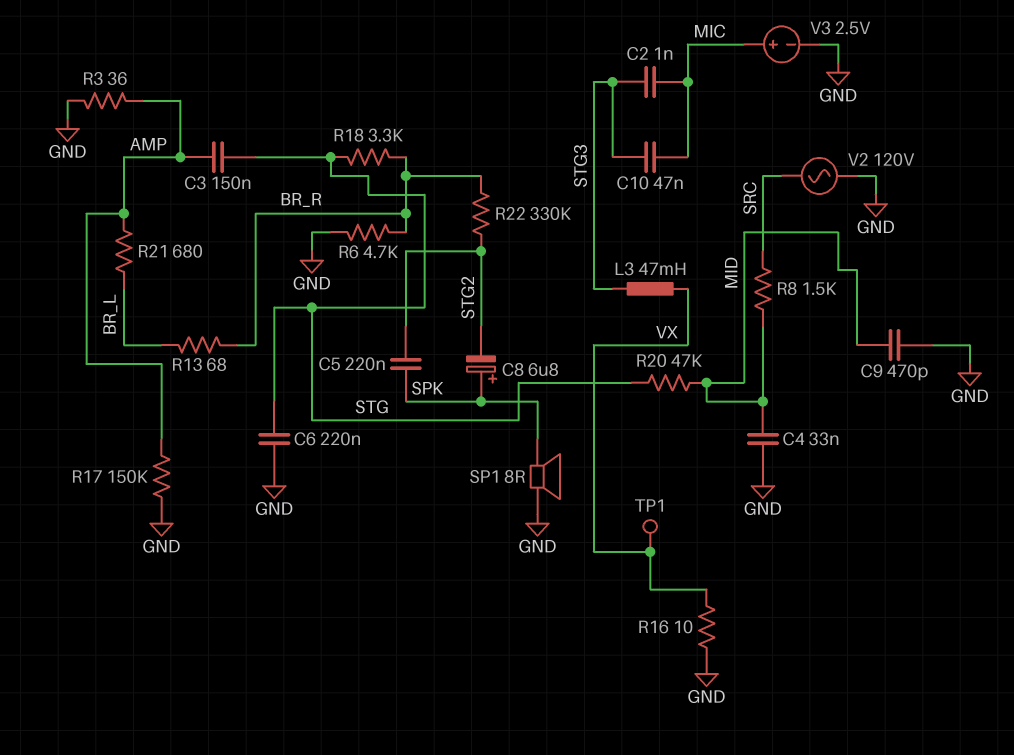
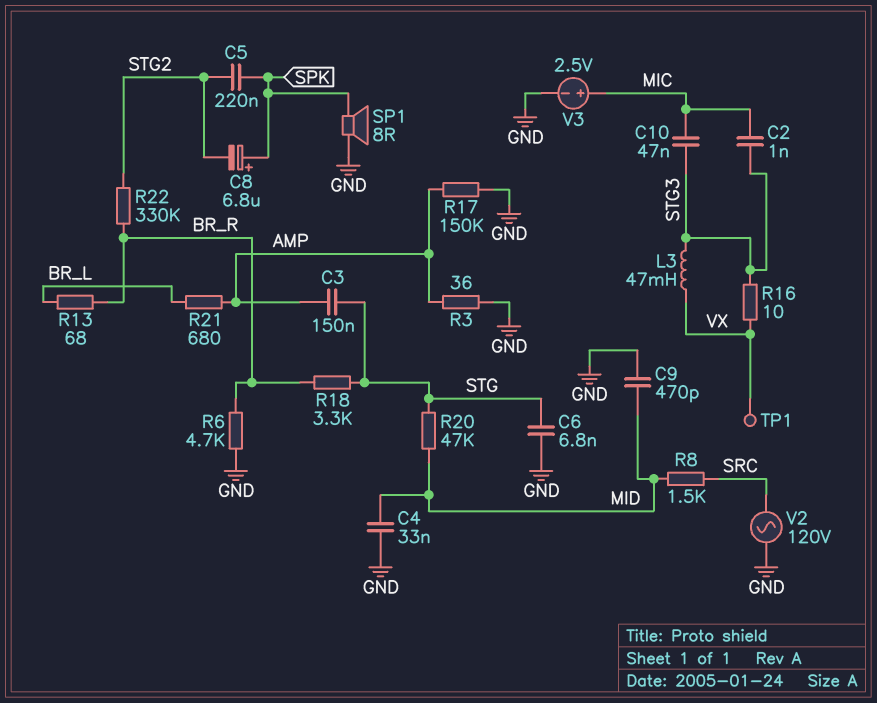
C6: 220nF (GND, STG) -> 6.8nF (GND, STG)
R16: 10 (GND, VX) -> 10 (STG3, VX)

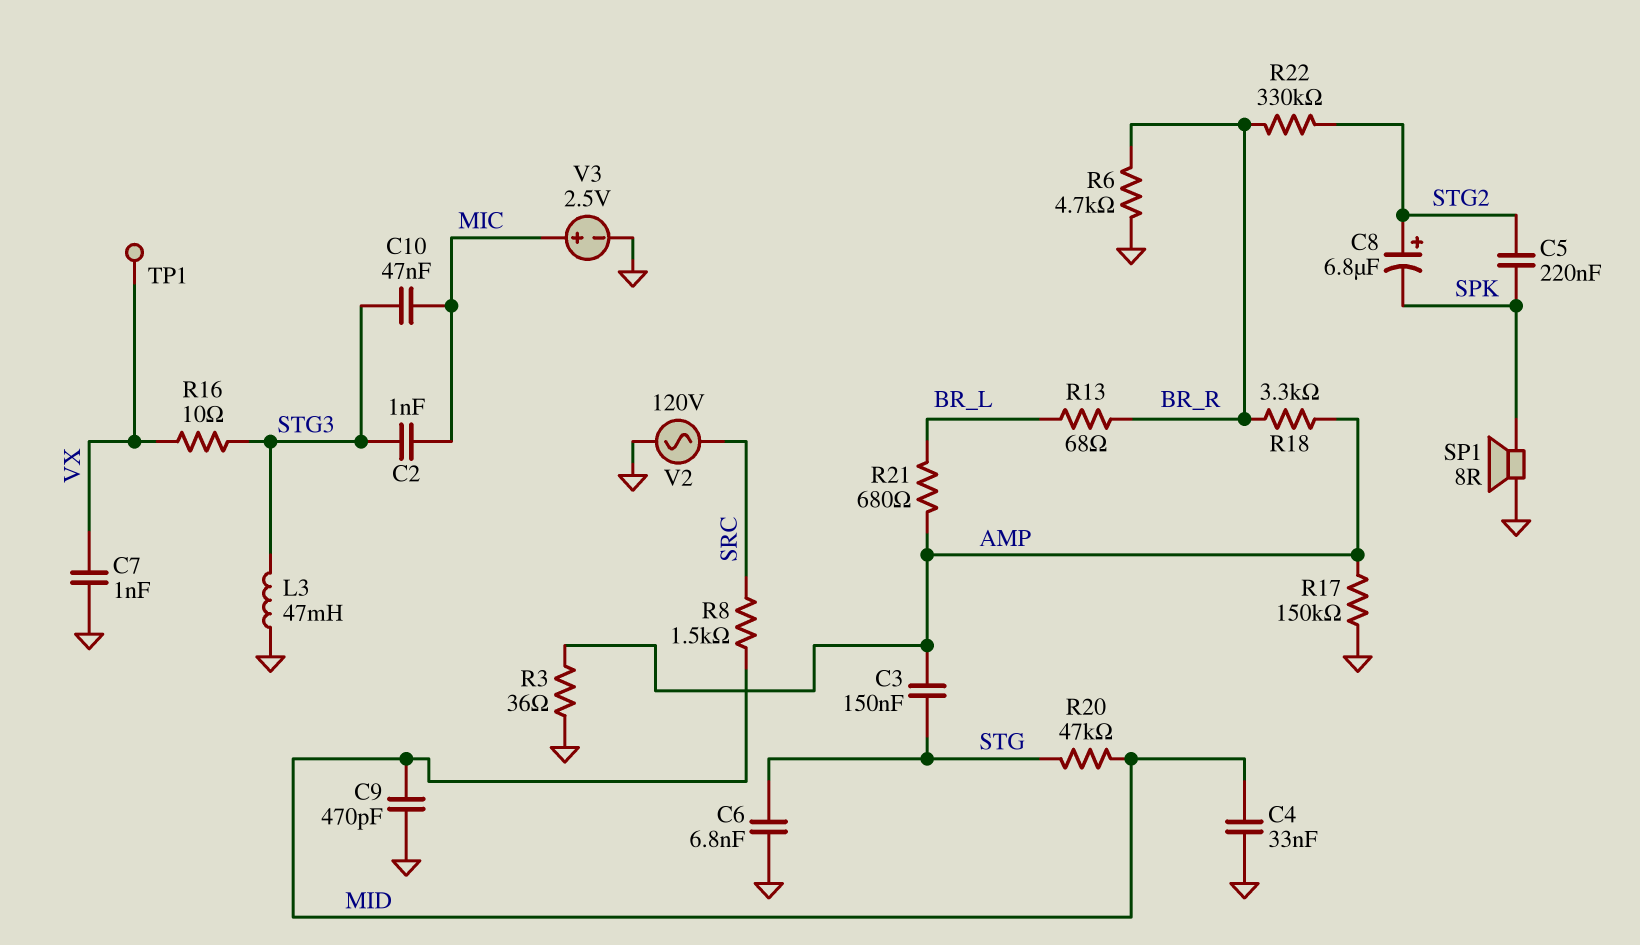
C7: none -> 1nF (GND, VX)
C8: 6.8uF (plus SPK, minus STG2) -> 6.8uF (plus STG2, minus SPK)
L3: 47mH (STG3, VX) -> 47mH (GND, STG3)
R18: 3.3k (BR_R, STG) -> 3.3k (AMP, BR_R)

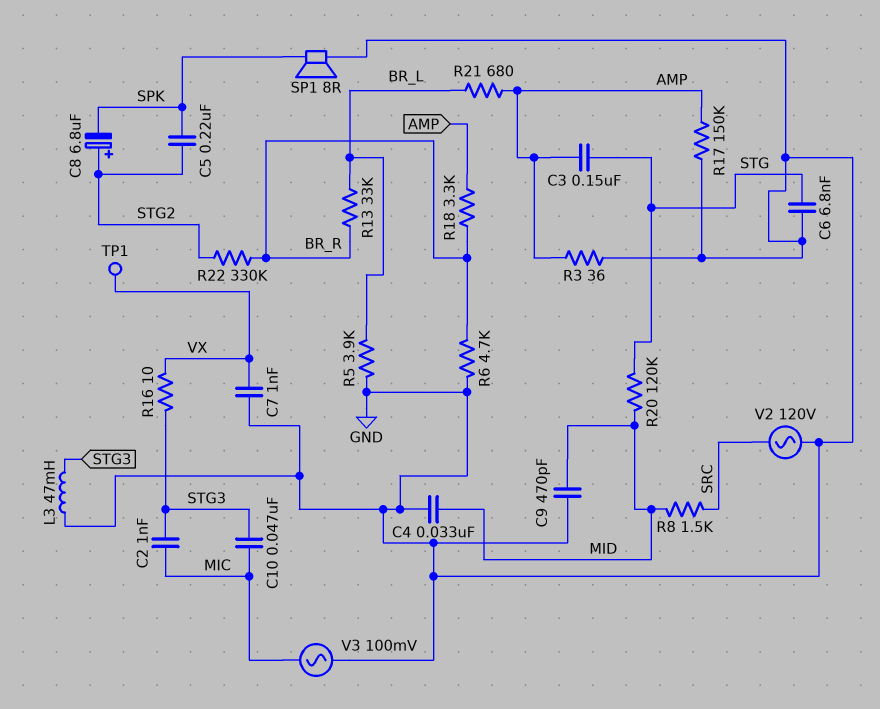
R5: none -> 3.9k (BR_L, GND)
R13: 68 (BR_L, BR_R) -> 33k (BR_L, BR_R)
R20: 47k (MID, STG) -> 120k (MID, STG)
V3: 2.5V (plus MIC, minus GND) -> AC 100mV (GND, MIC)

